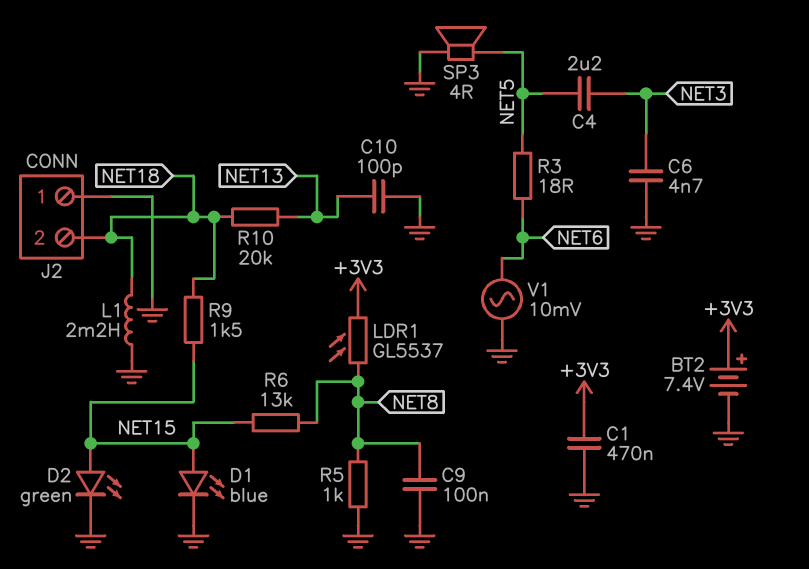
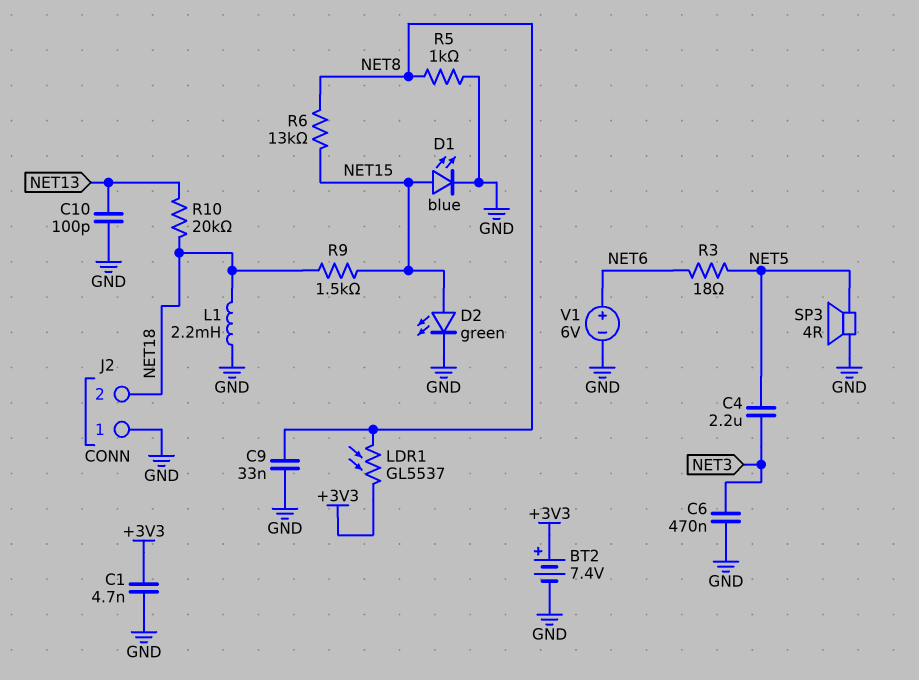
C1: 470nF (+3V3, GND) -> 4.7nF (+3V3, GND)
C6: 4.7nF (GND, NET3) -> 470nF (GND, NET3)
C9: 100nF (GND, NET8) -> 33nF (GND, NET8)
V1: AC 10mV (GND, NET6) -> 6V (plus NET6, minus GND)

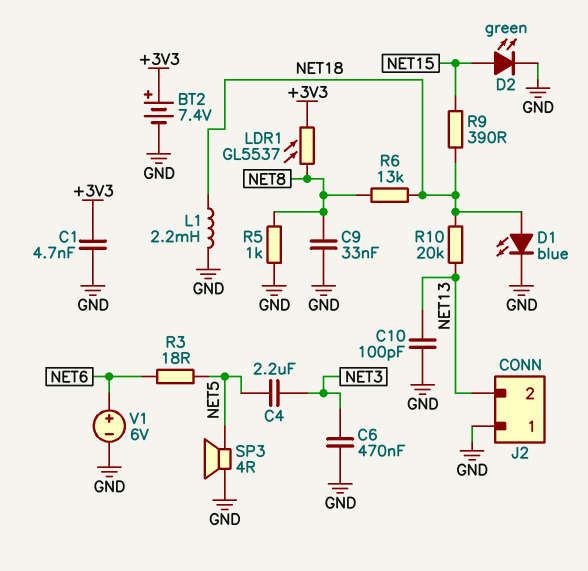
D1: LED blue (A NET15, K GND) -> LED blue (A NET18, K GND)
J2 pin 2: NET18 -> NET13
R6: 13k (NET8, NET15) -> 13k (NET8, NET18)
R9: 1.5k (NET15, NET18) -> 390 (NET15, NET18)

